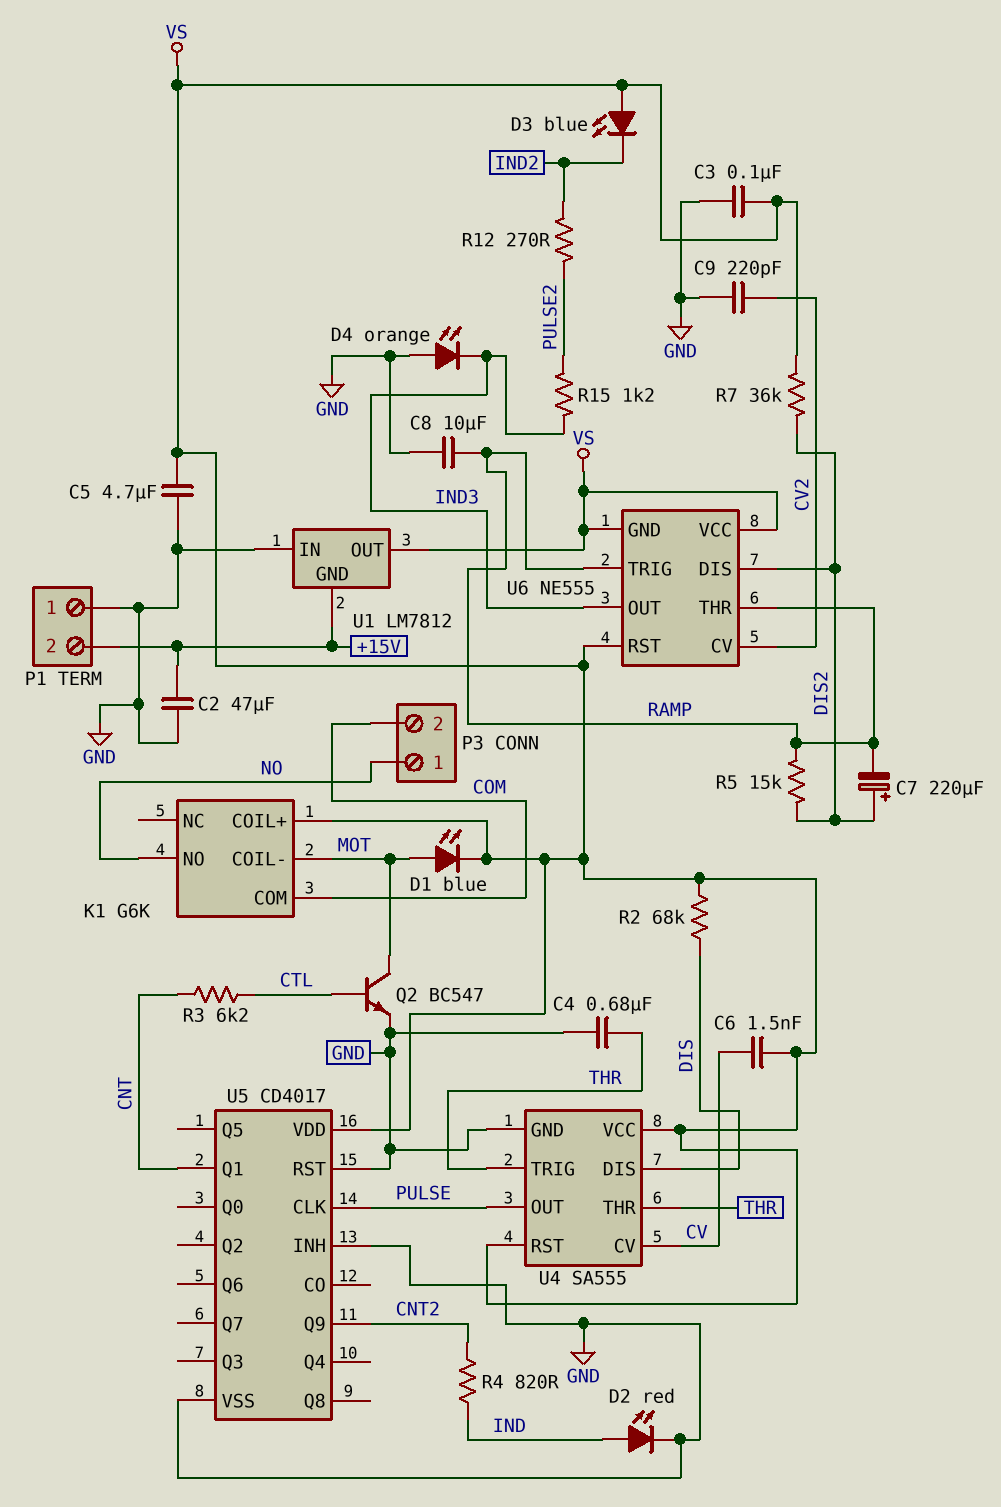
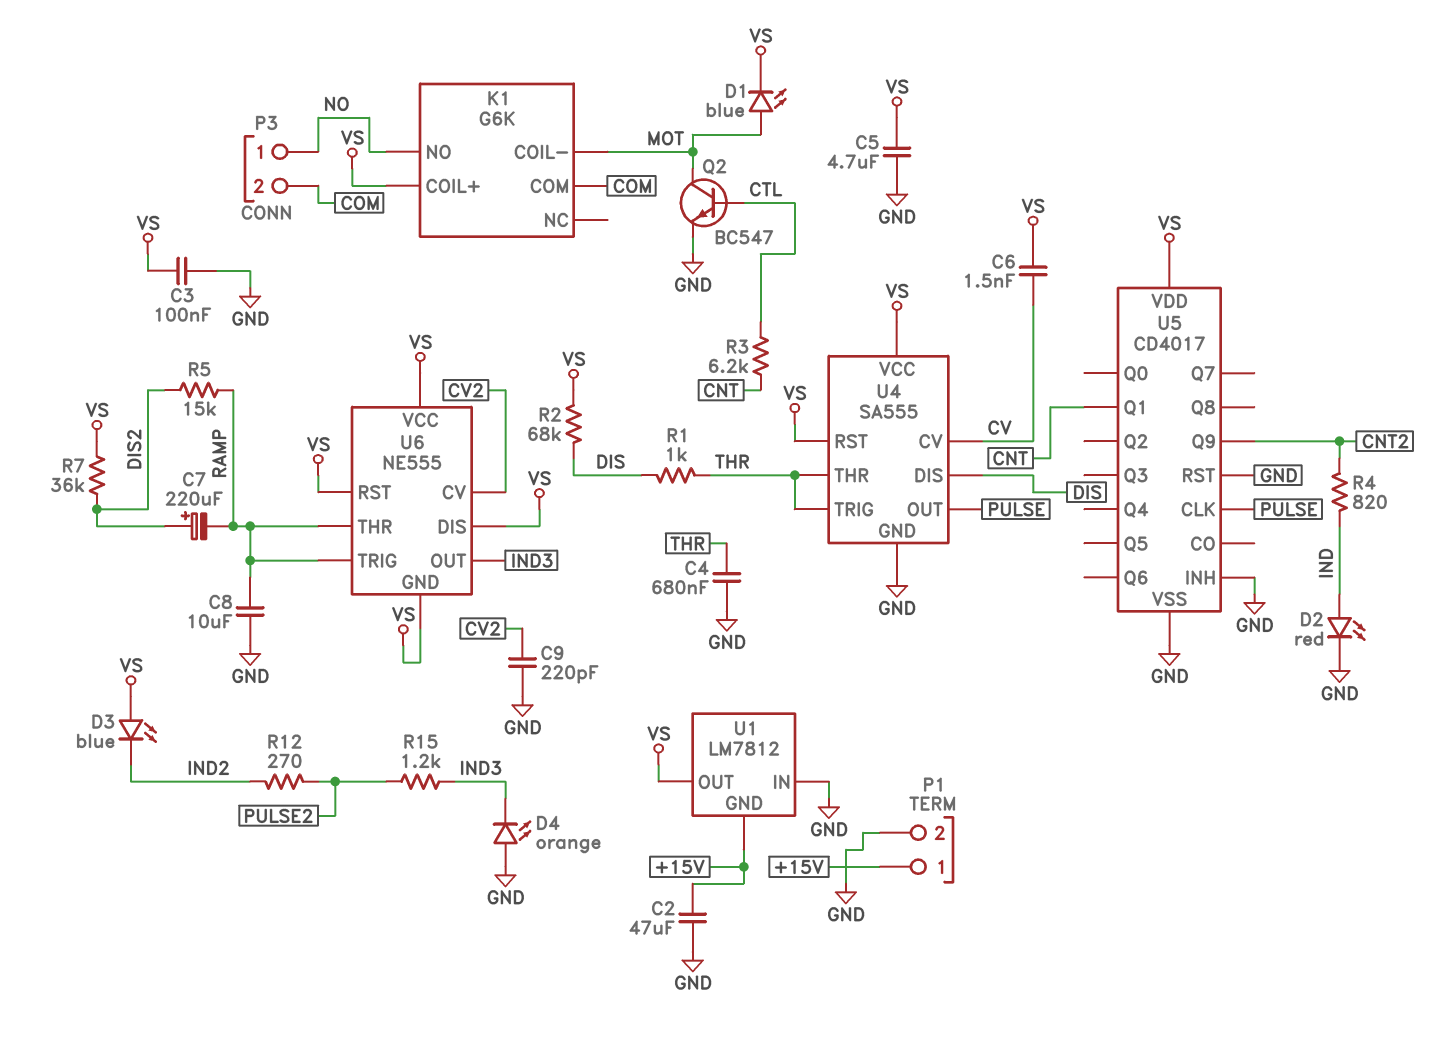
P1 pin 1: GND -> +15V
P1 pin 2: +15V -> GND
R1: none -> 1k (DIS, THR)
U6 pin DIS: DIS2 -> VS

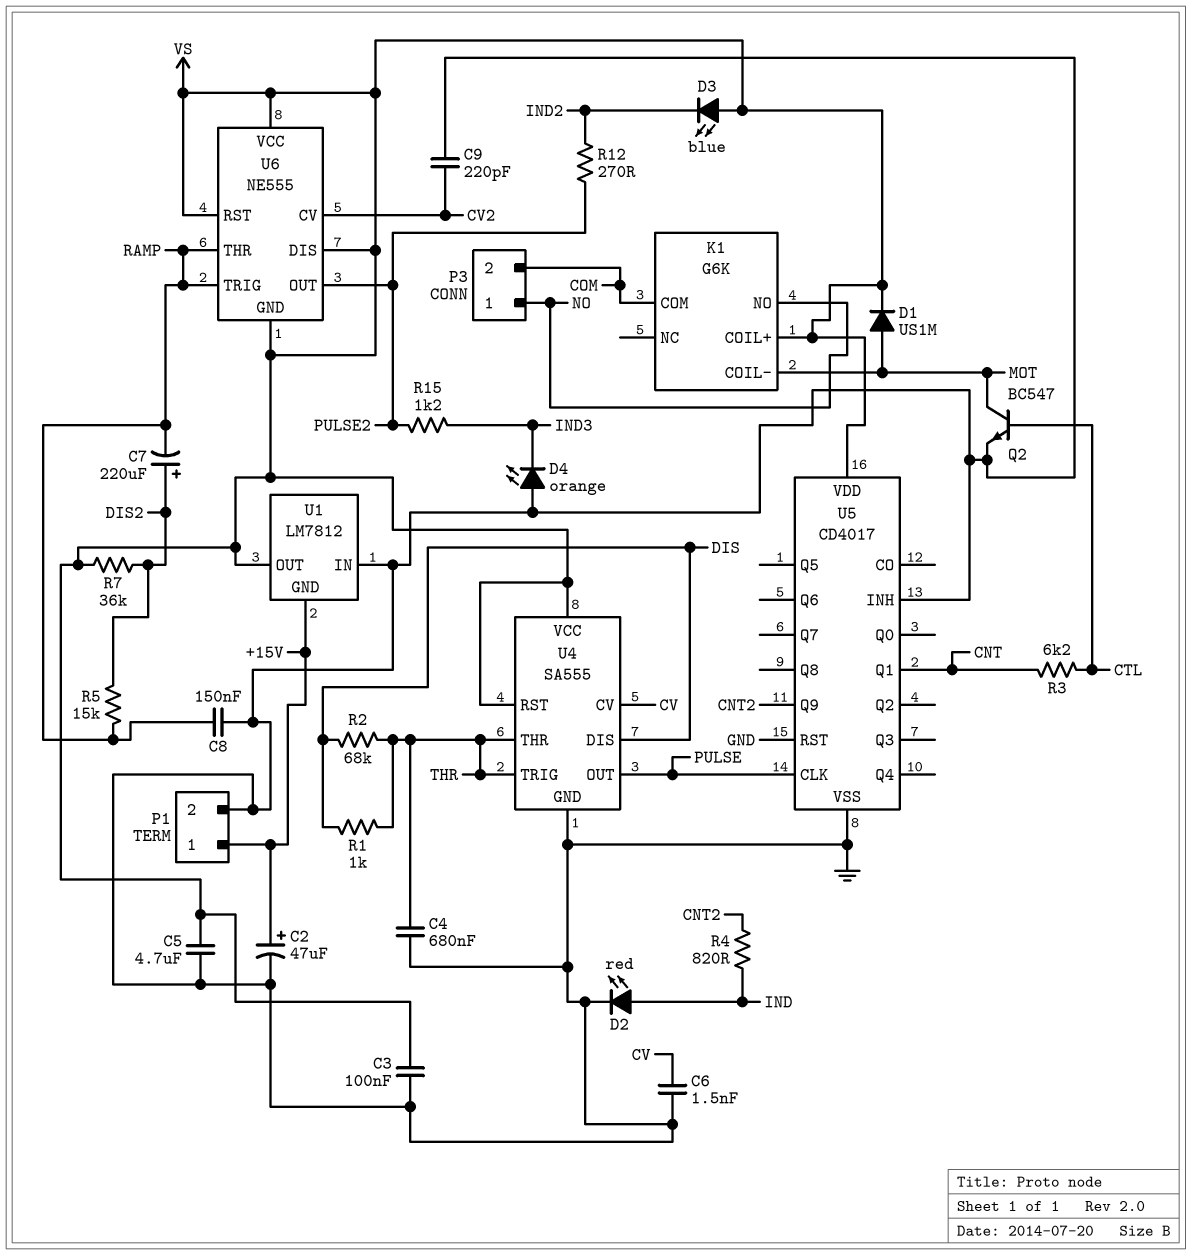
C2: 47uF (+15V, GND) -> 47uF (plus +15V, minus GND)
C6: 1.5nF (CV, VS) -> 1.5nF (CV, GND)
C8: 10uF (GND, RAMP) -> 150nF (GND, RAMP)
D1: LED blue (A MOT, K VS) -> diode US1M (A MOT, K VS)
R2: 68k (DIS, VS) -> 68k (DIS, THR)
U6 pin OUT: IND3 -> PULSE2

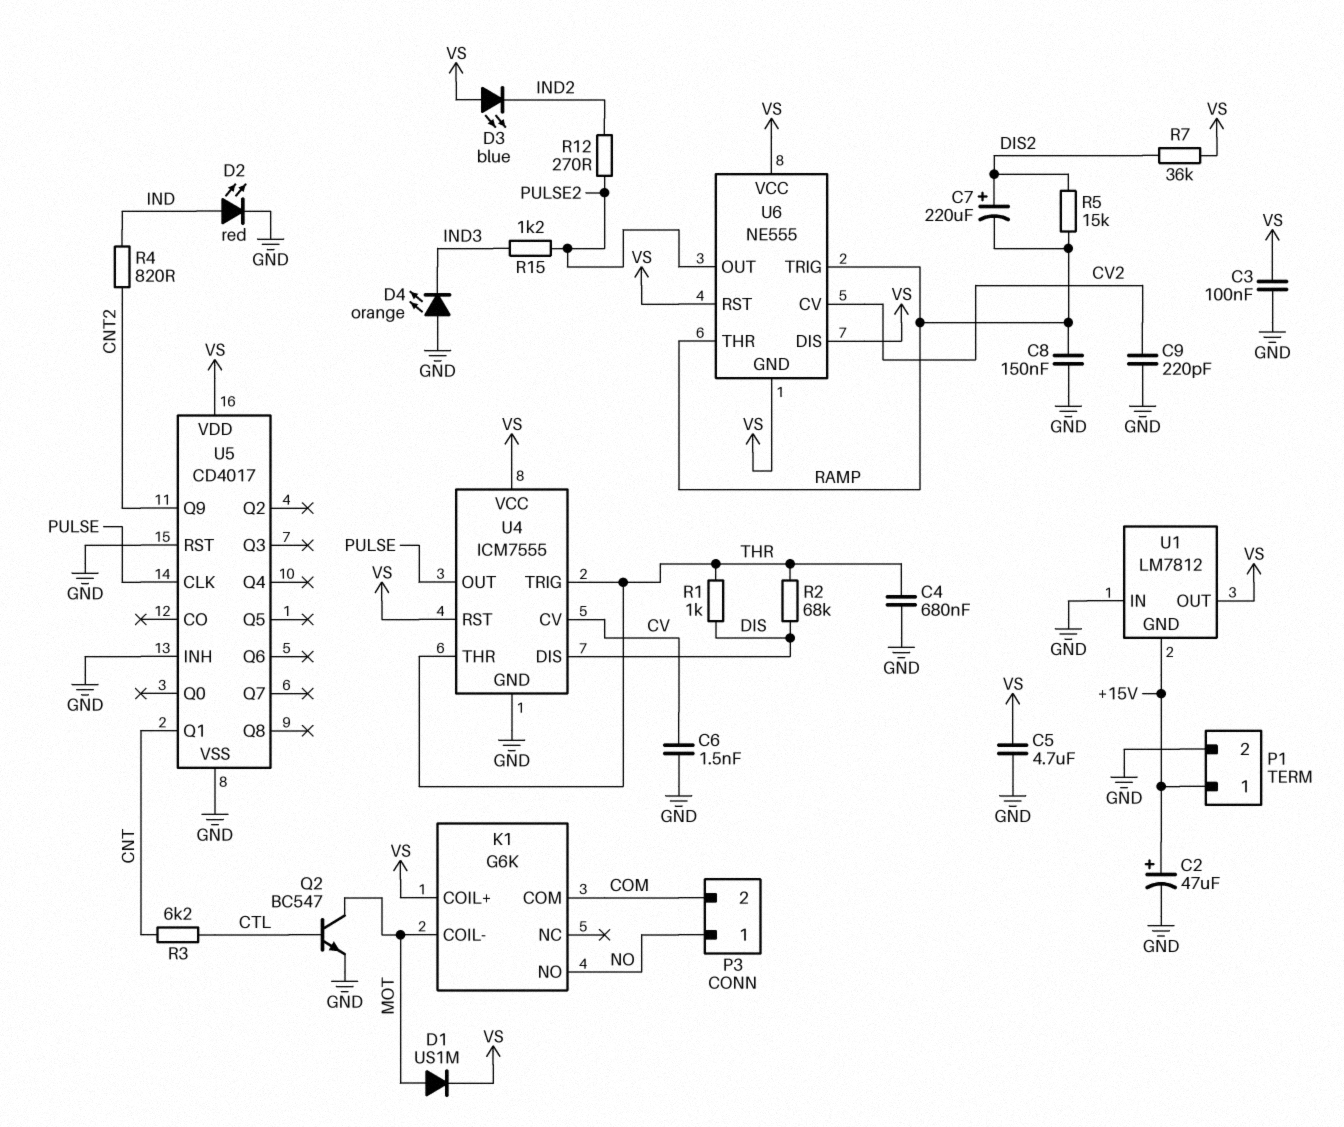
U4: SA555 -> ICM7555

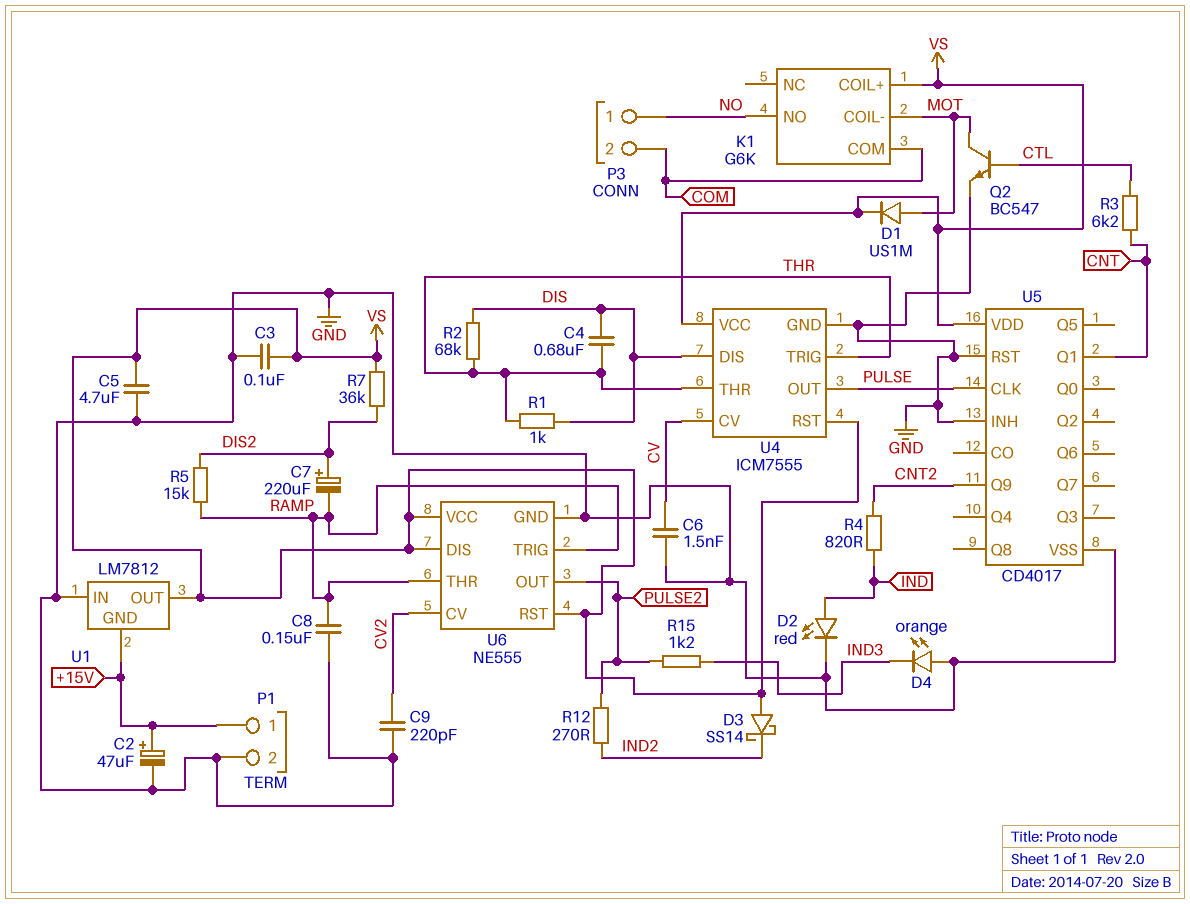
C4: 680nF (GND, THR) -> 680nF (DIS, THR)
D3: LED blue (A VS, K IND2) -> schottky SS14 (A VS, K IND2)
U6 pin GND: VS -> GND

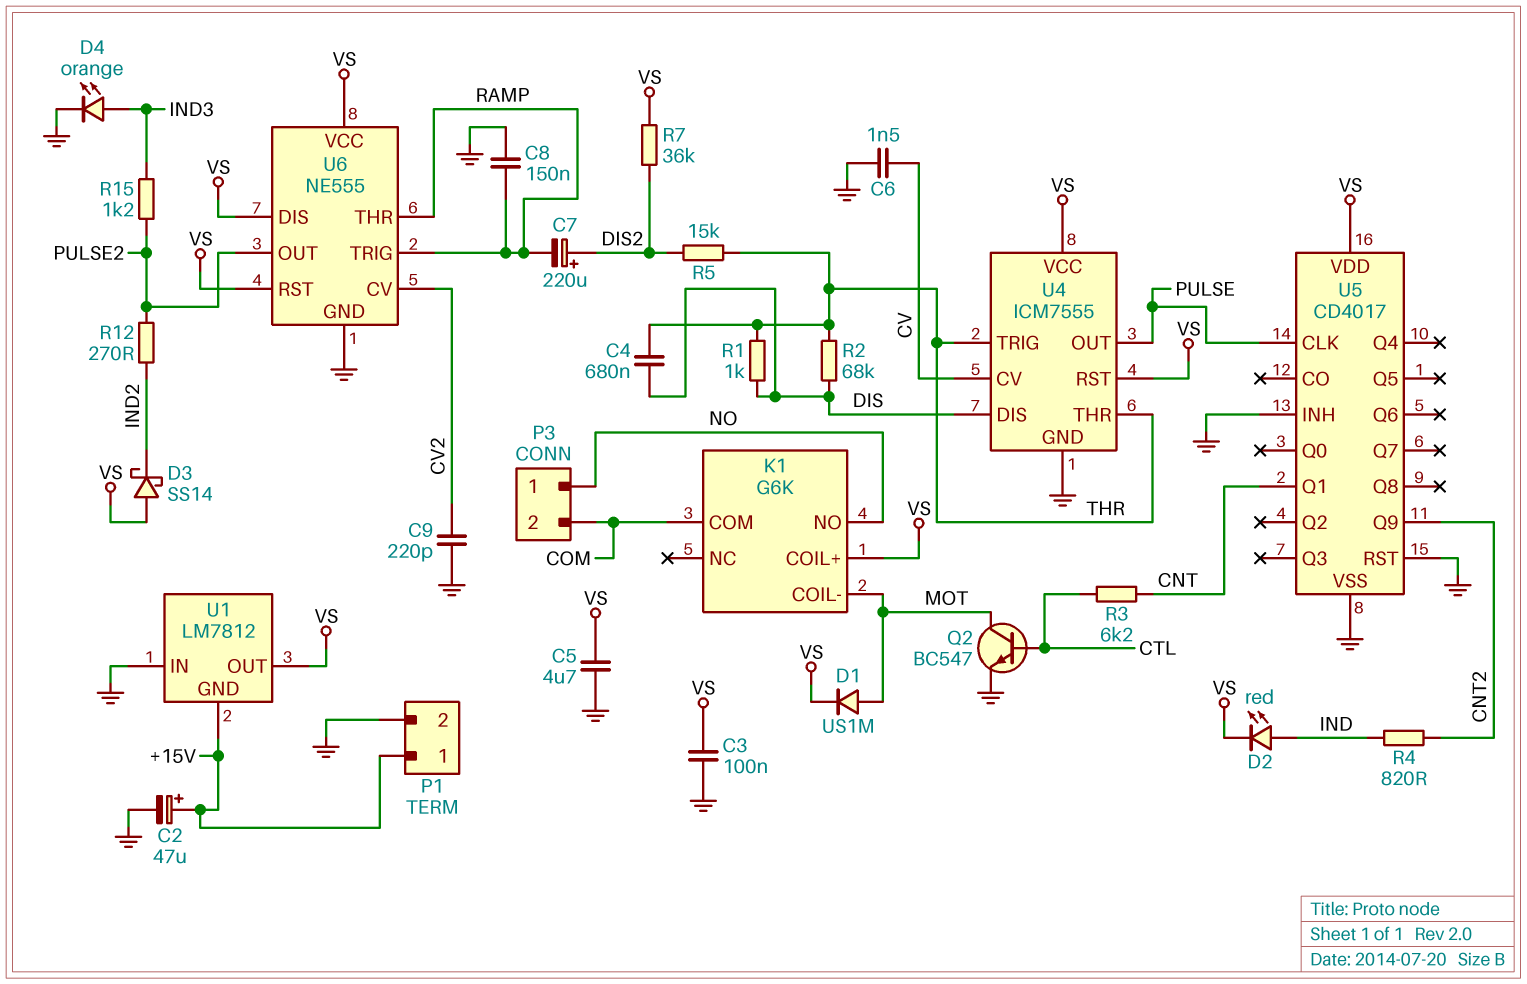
D2: LED red (A IND, K GND) -> LED red (A IND, K VS)
D4: LED orange (A GND, K IND3) -> LED orange (A IND3, K GND)
R5: 15k (DIS2, RAMP) -> 15k (DIS2, THR)

